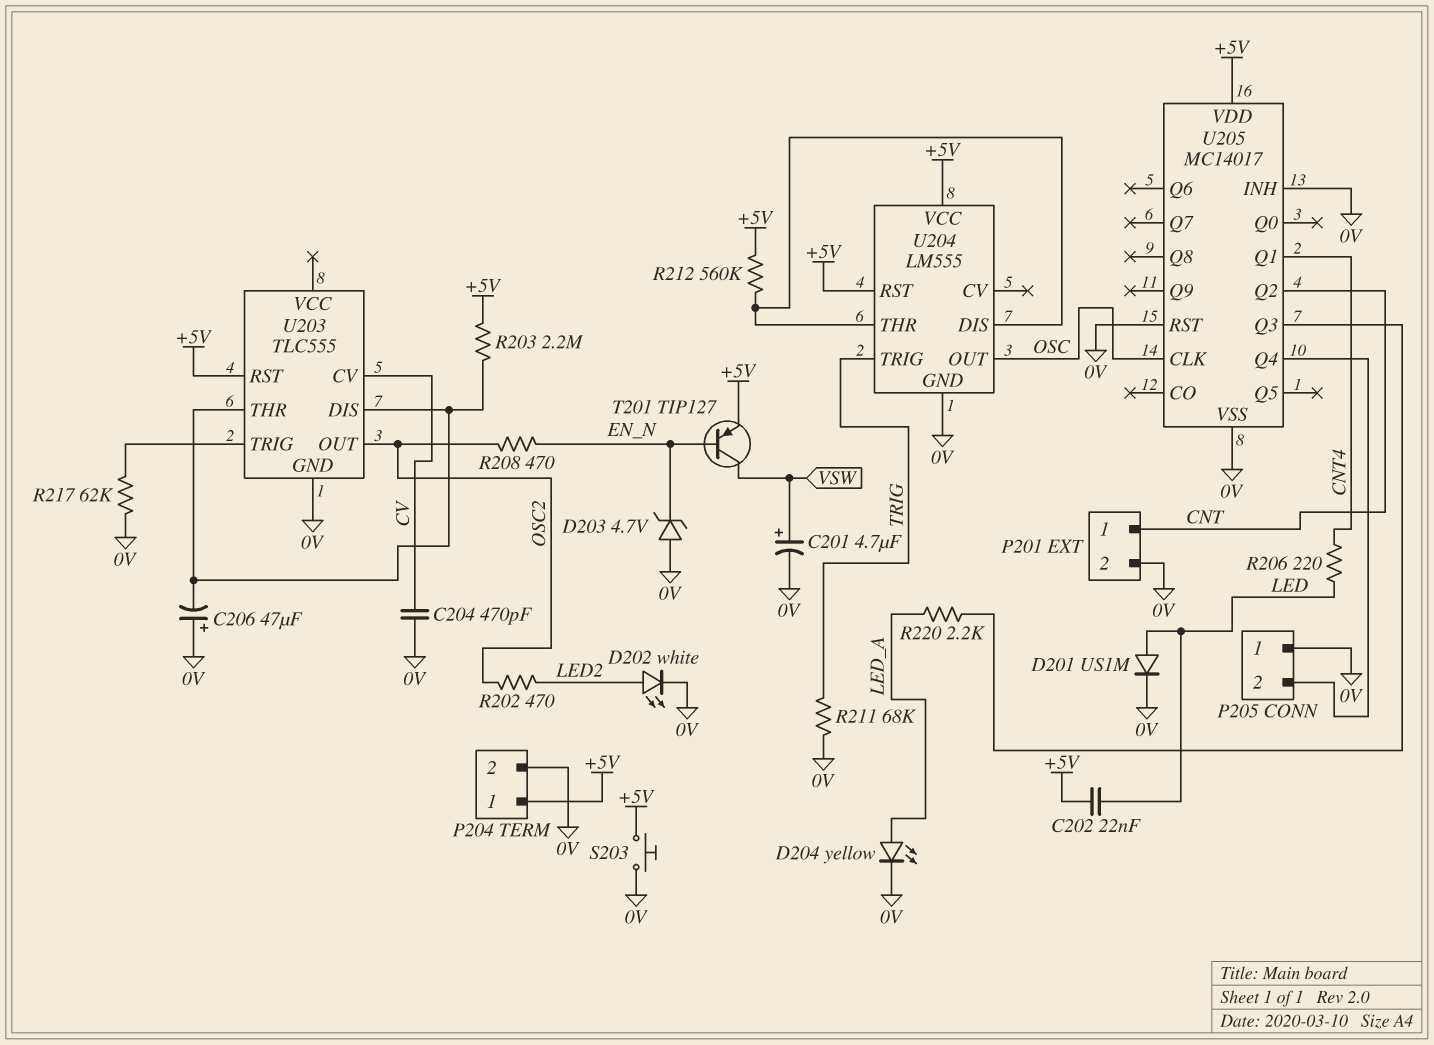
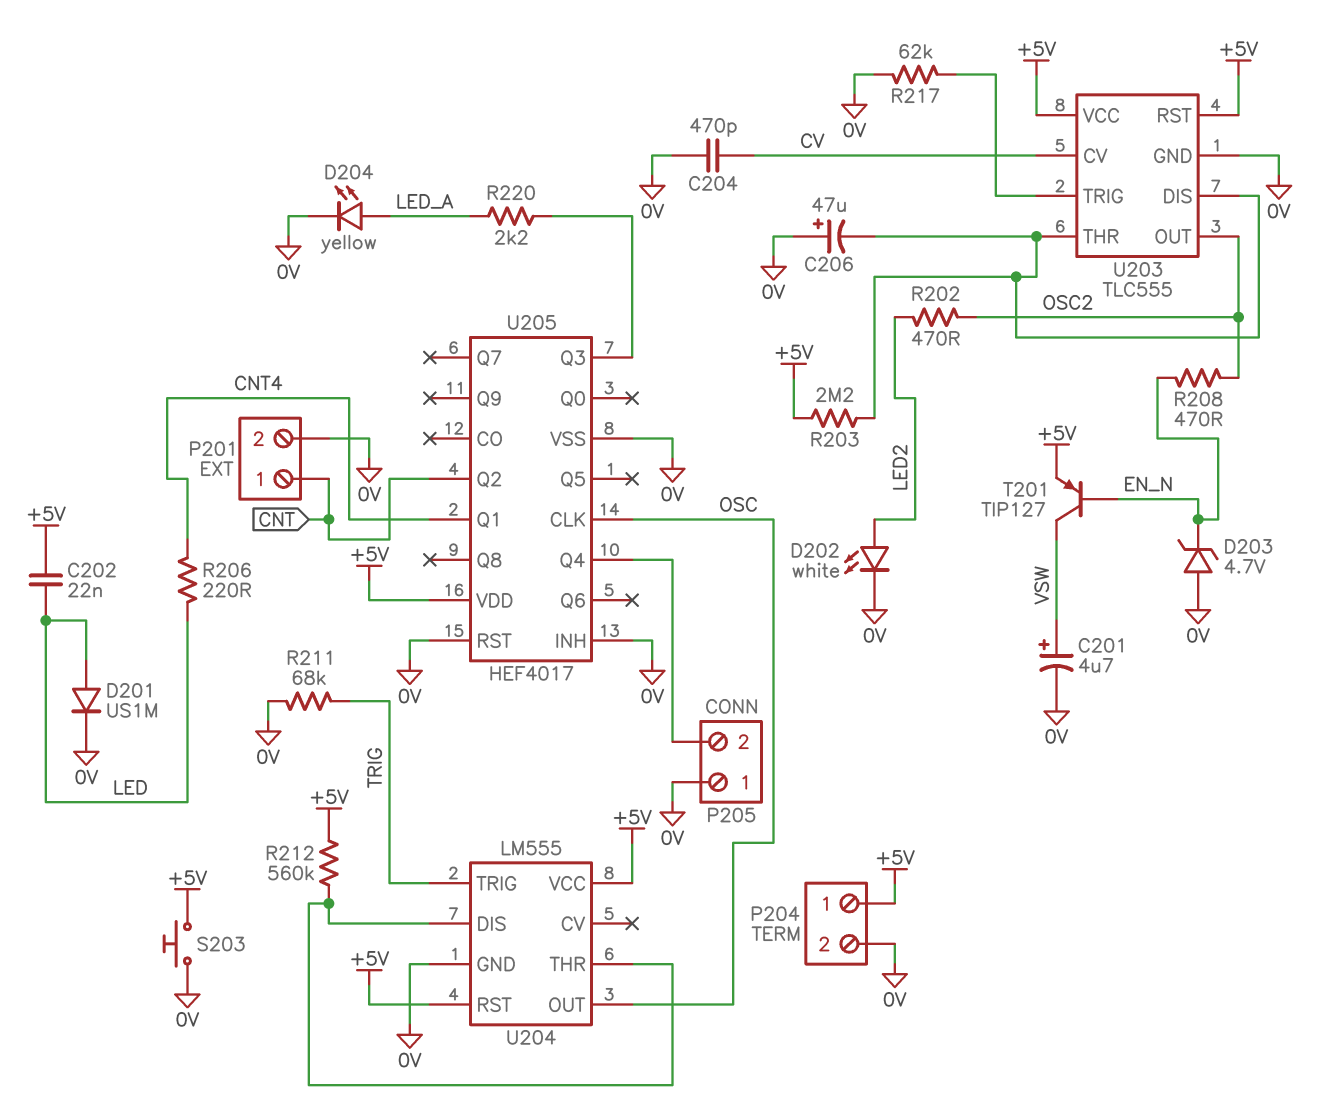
U203 pin VCC: none -> +5V
U205: MC14017 -> HEF4017

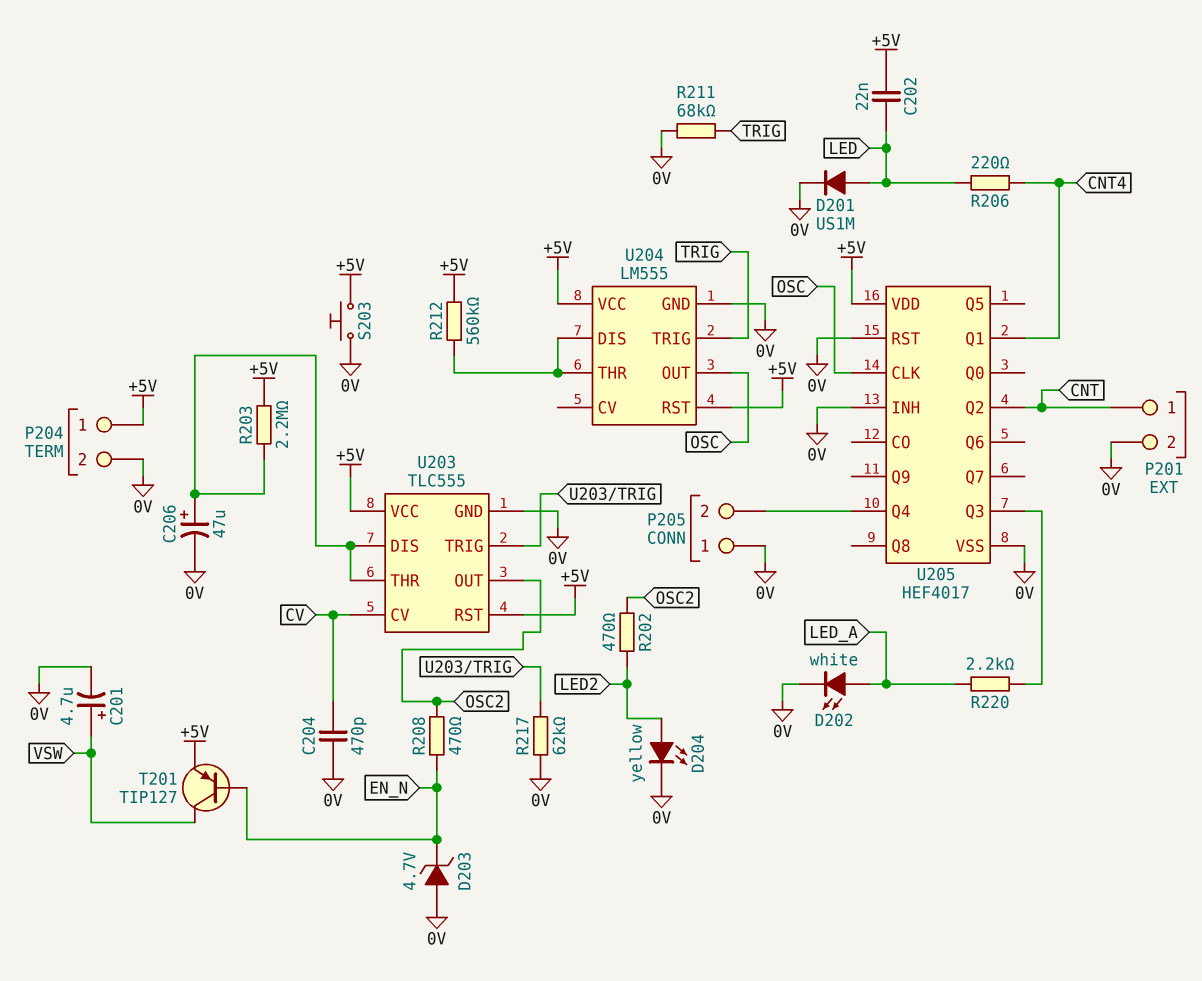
C206: 47uF (plus 0V, minus U203/DIS) -> 47uF (plus U203/DIS, minus 0V)
D202: LED white (A LED2, K 0V) -> LED white (A LED_A, K 0V)
D204: LED yellow (A LED_A, K 0V) -> LED yellow (A LED2, K 0V)

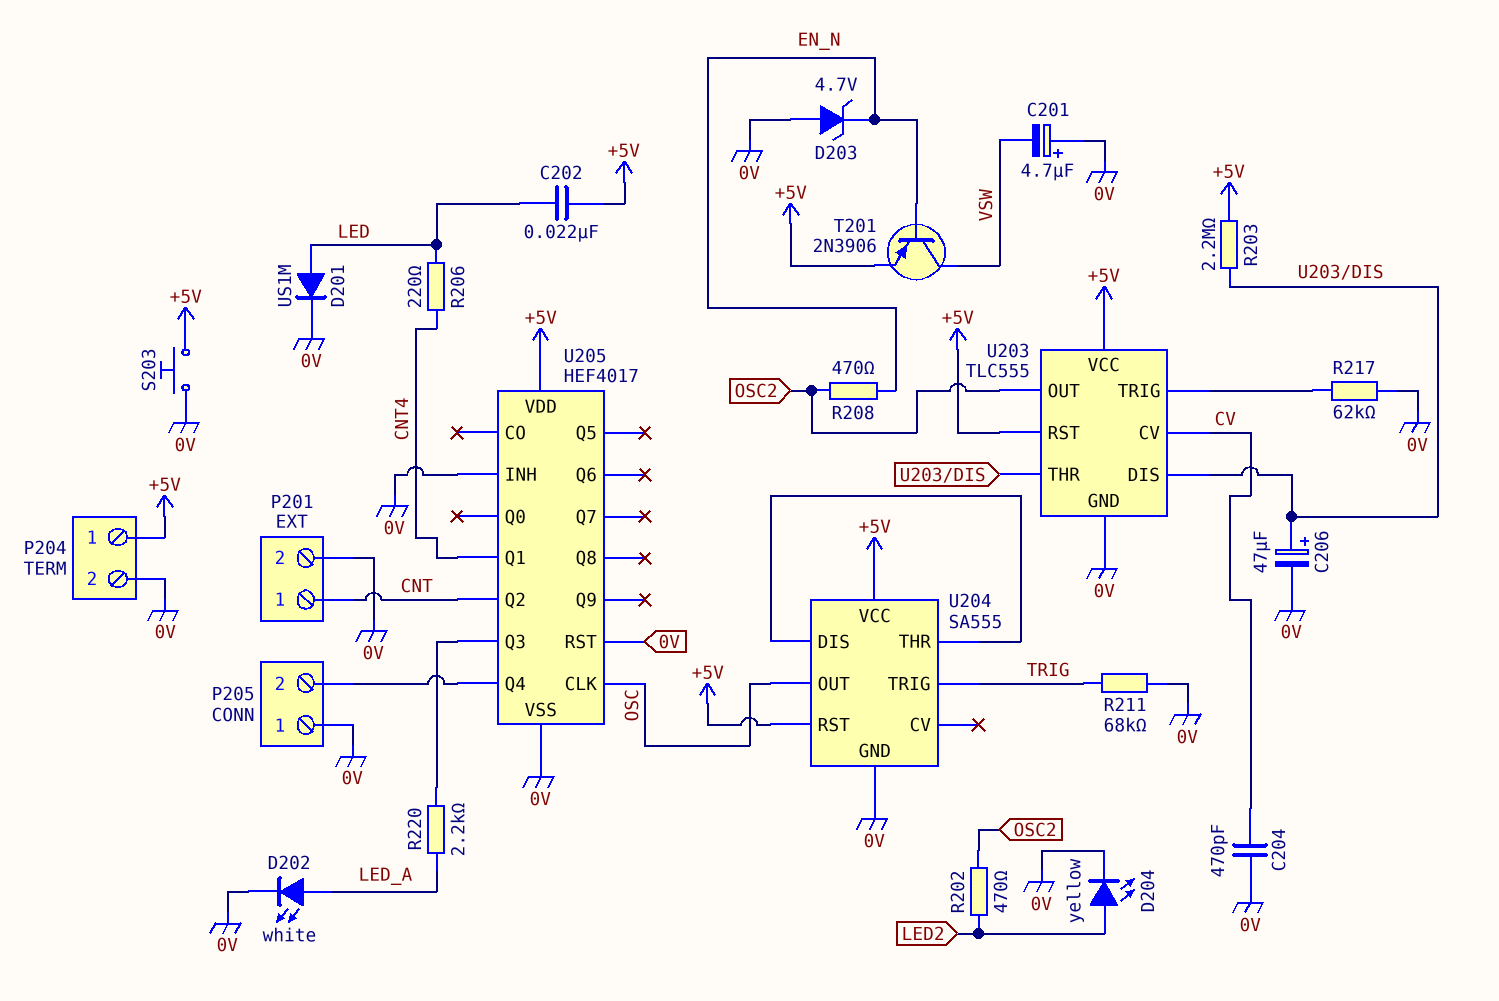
C201: 4.7uF (plus VSW, minus 0V) -> 4.7uF (plus 0V, minus VSW)
R212: 560k (+5V, U204/DIS) -> none
T201: PNP TIP127 (B EN_N, C VSW, E +5V) -> PNP 2N3906 (B EN_N, C VSW, E +5V)
U204: LM555 -> SA555

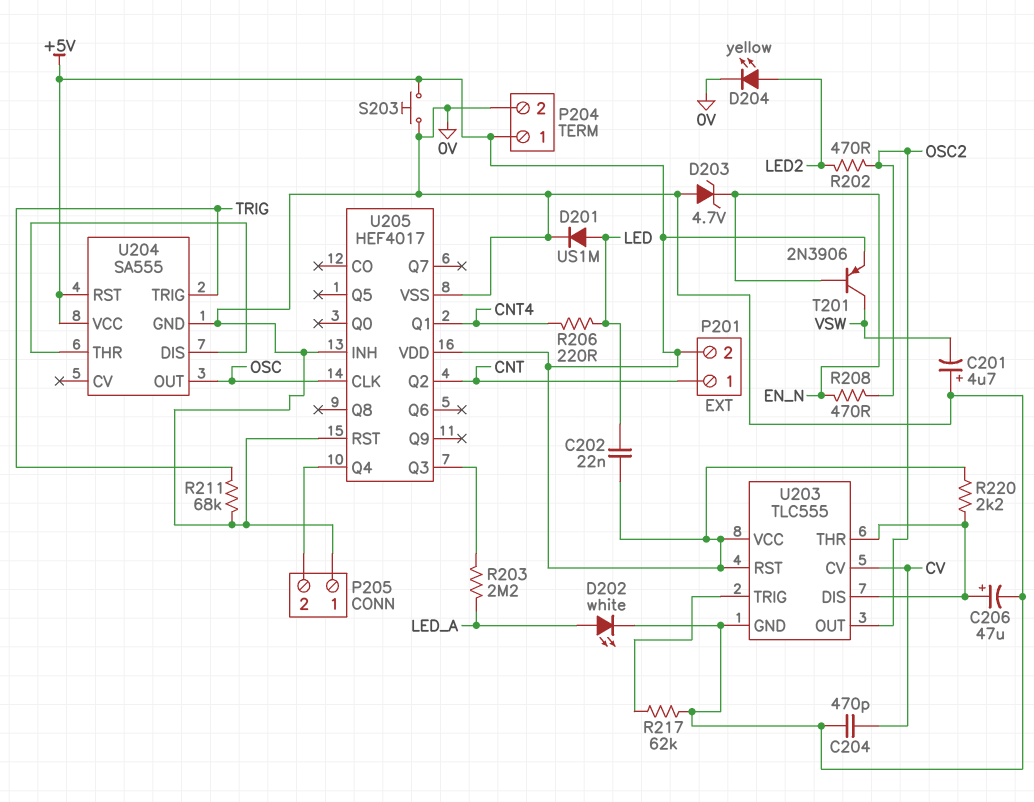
P201 pin 2: 0V -> +5V
R203: 2.2M (+5V, U203/DIS) -> 2.2M (LED_A, U205/Q3)
R220: 2.2k (LED_A, U205/Q3) -> 2.2k (+5V, U203/DIS)

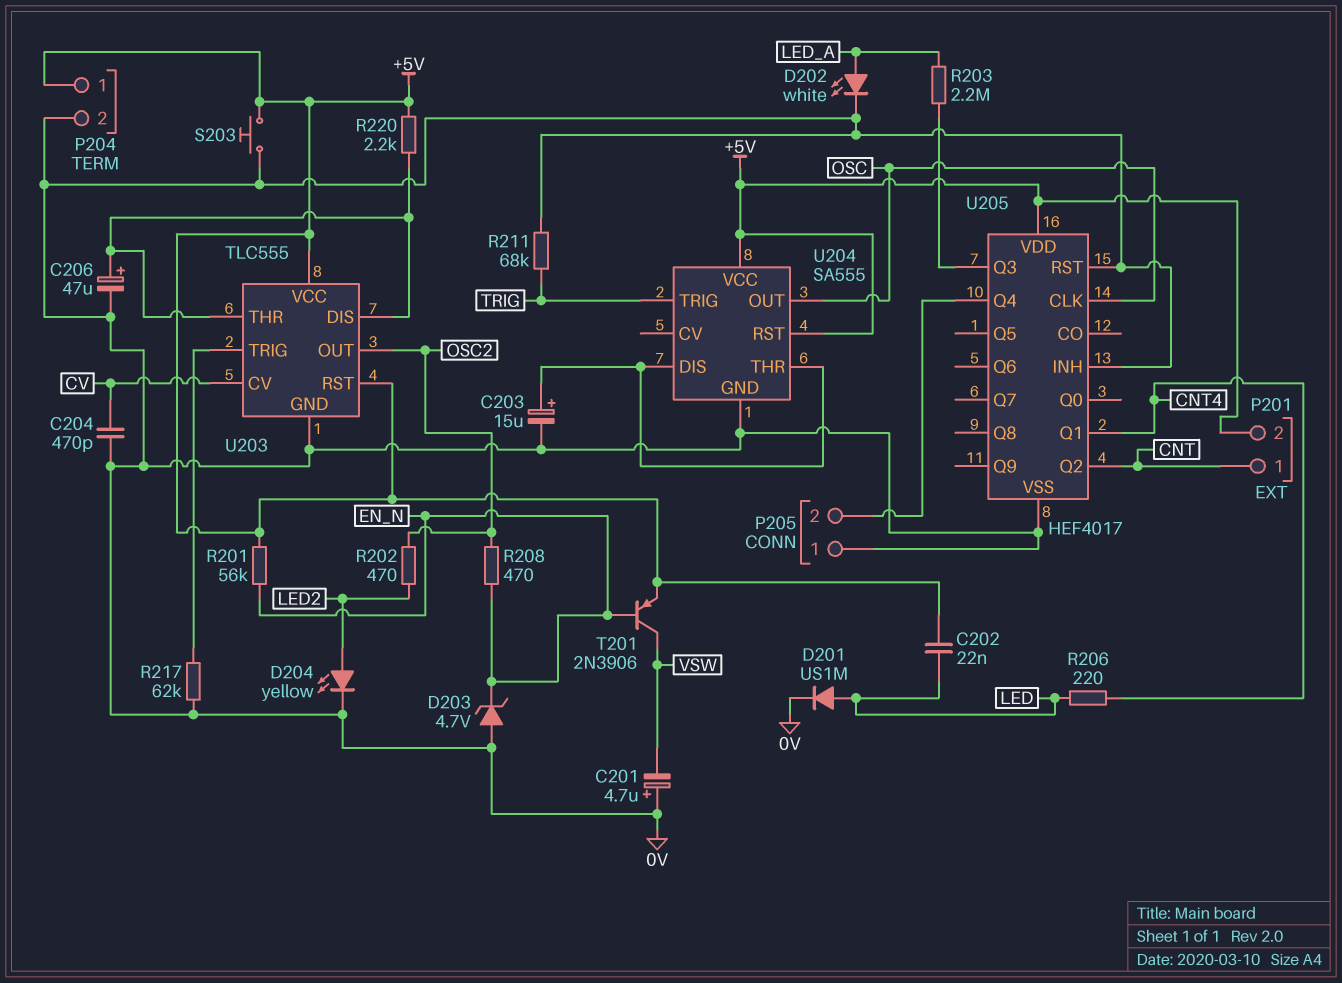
C203: none -> 15uF (plus U204/DIS, minus 0V)
R201: none -> 56k (+5V, EN_N)

